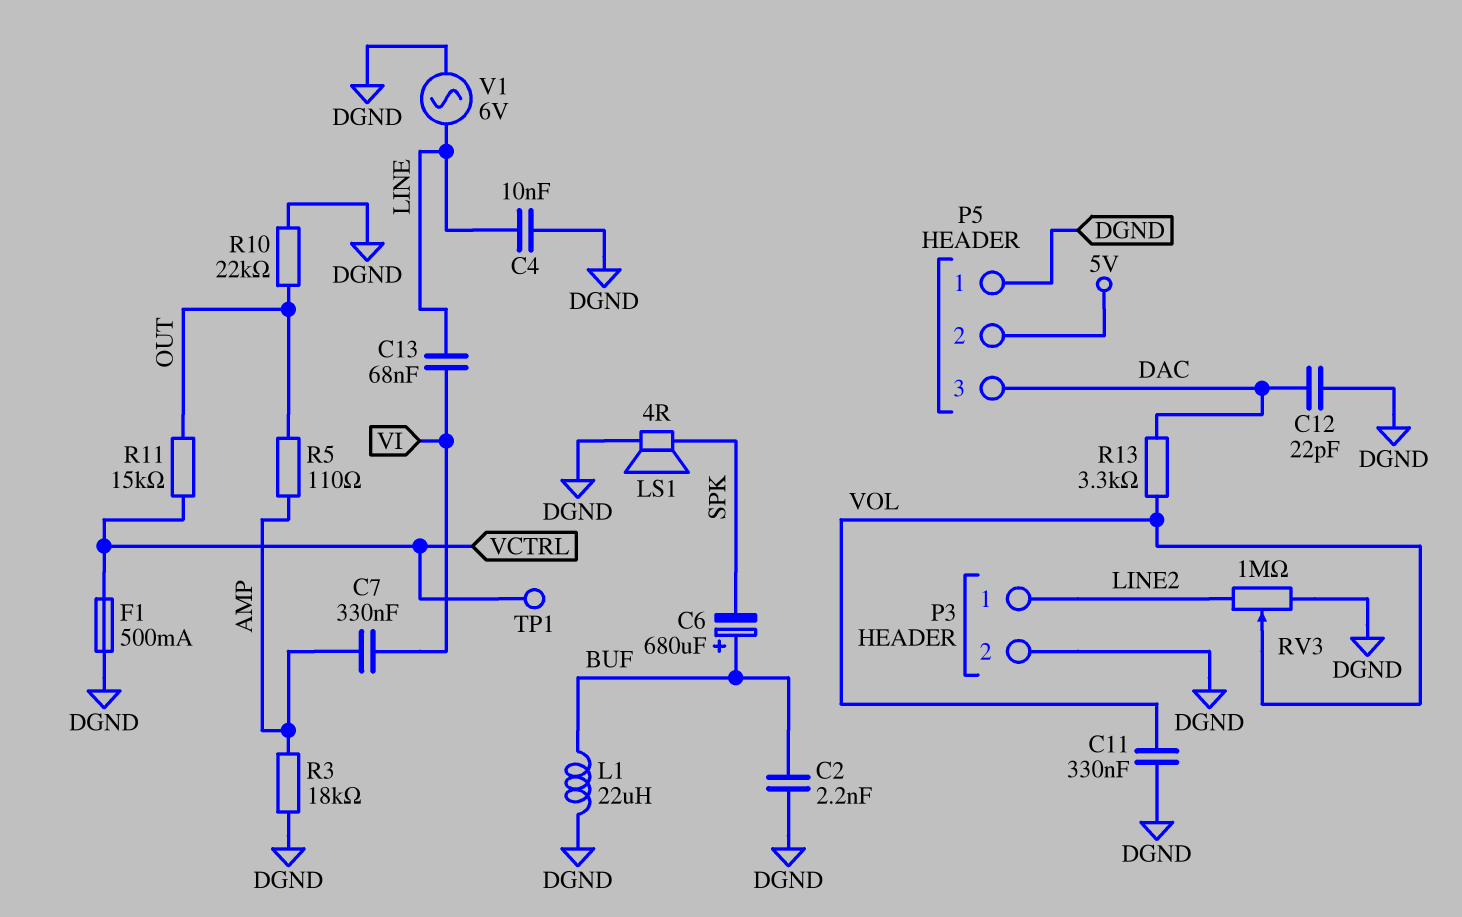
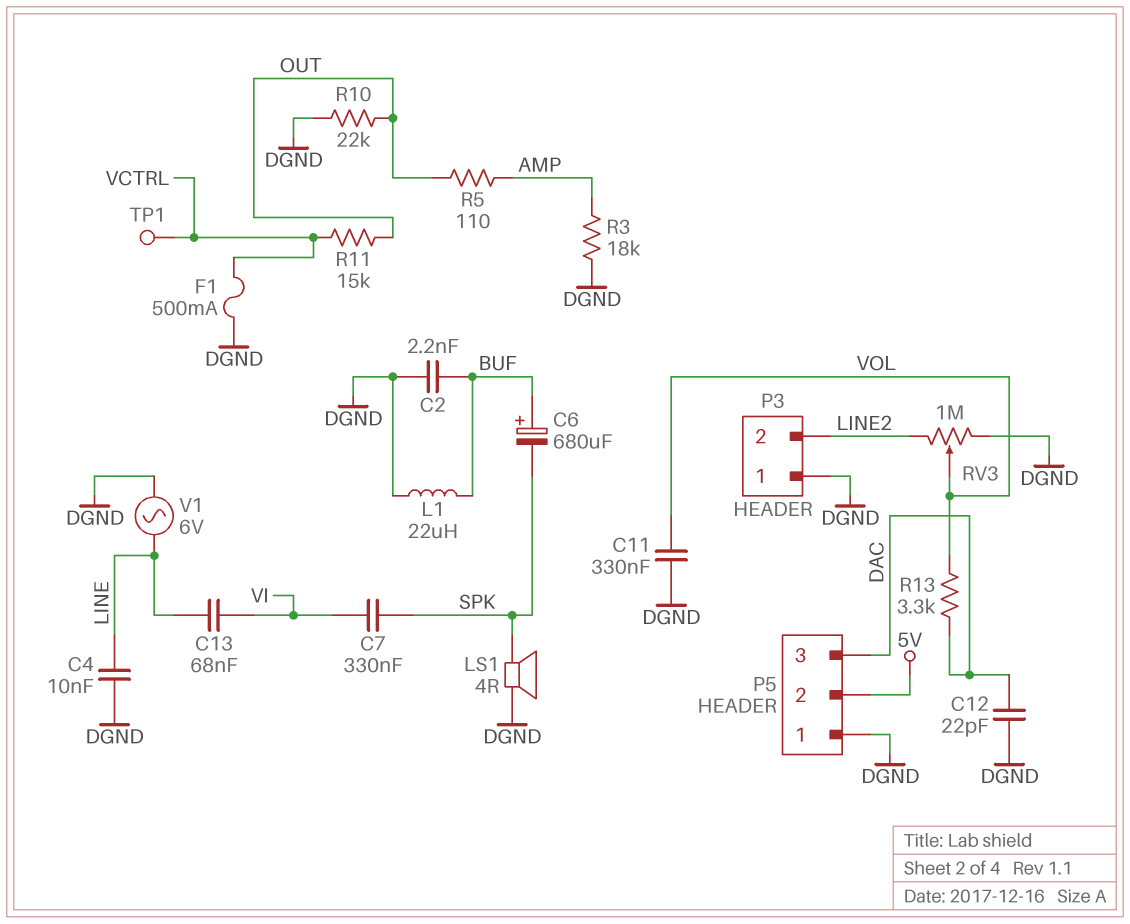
C7: 330nF (AMP, VI) -> 330nF (SPK, VI)
P3 pin 1: LINE2 -> DGND
P3 pin 2: DGND -> LINE2

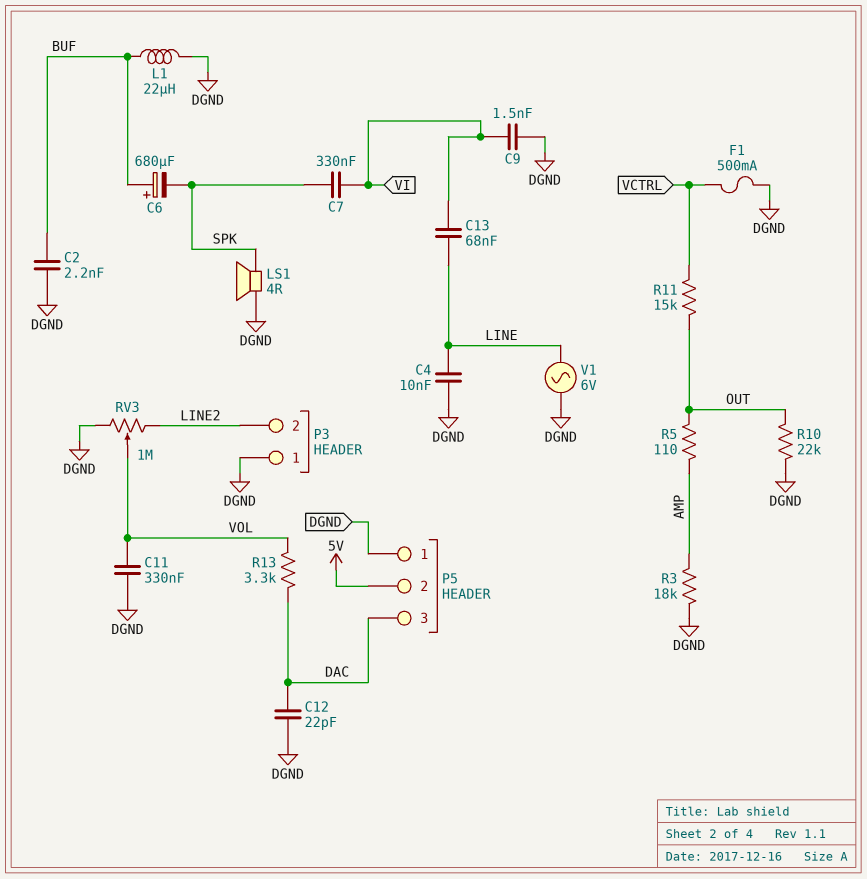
C9: none -> 1.5nF (DGND, VI)
TP1: test point (VCTRL) -> none

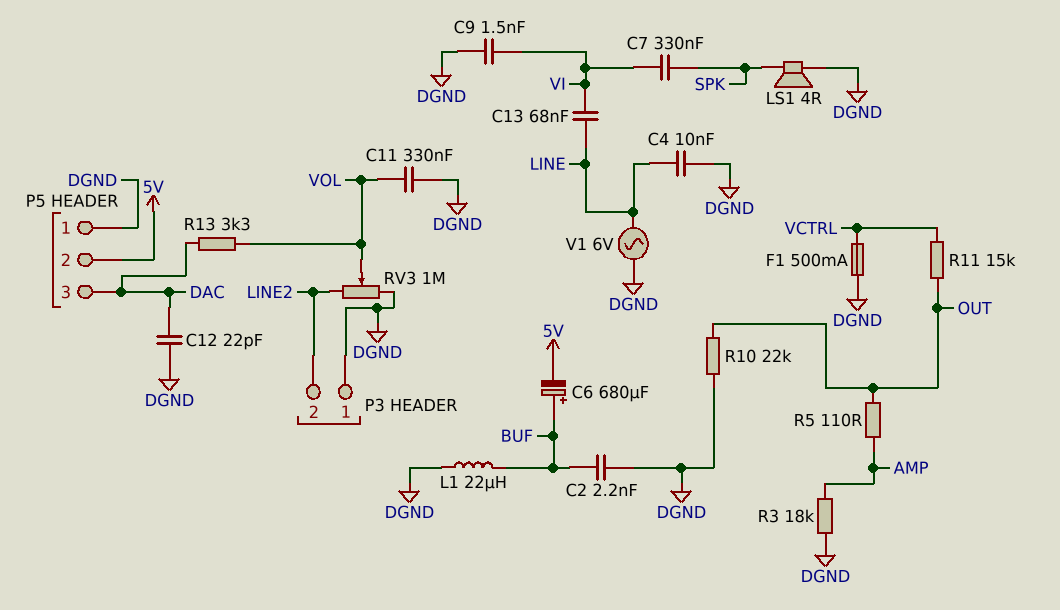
C6: 680uF (plus BUF, minus SPK) -> 680uF (plus BUF, minus 5V)

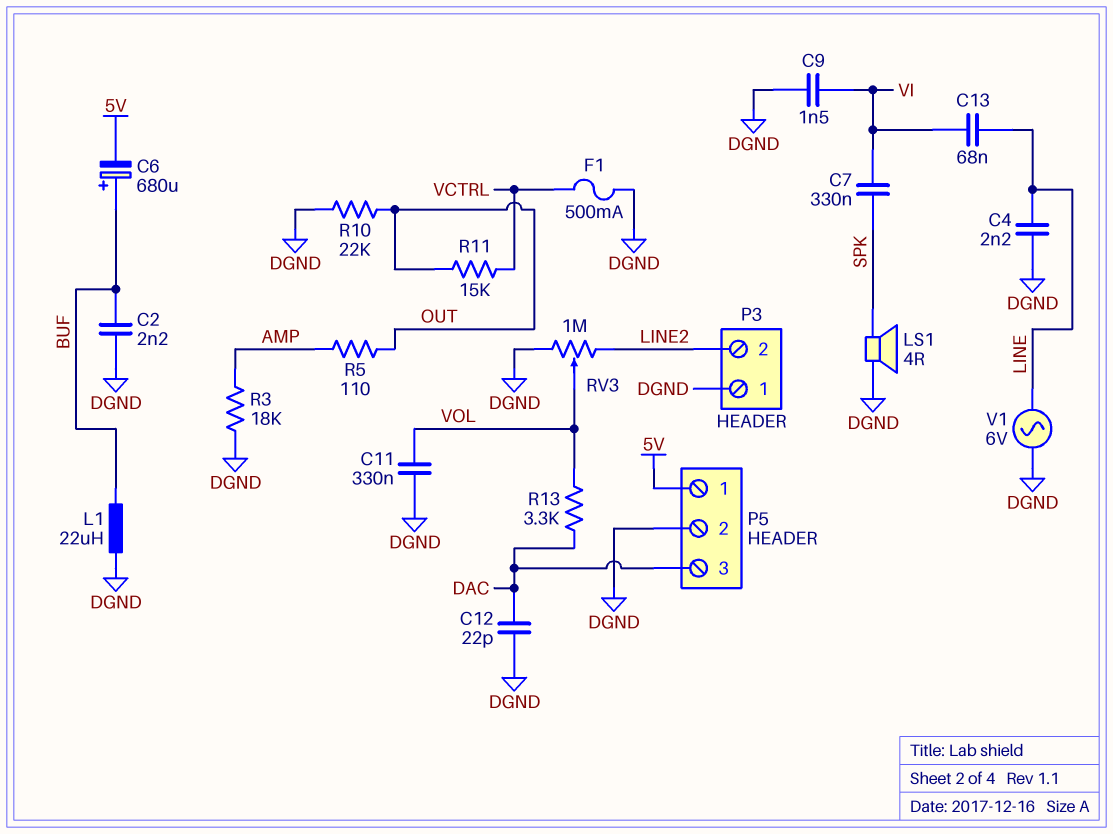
C4: 10nF (DGND, LINE) -> 2.2nF (DGND, LINE)
P5 pin 1: DGND -> 5V
P5 pin 2: 5V -> DGND

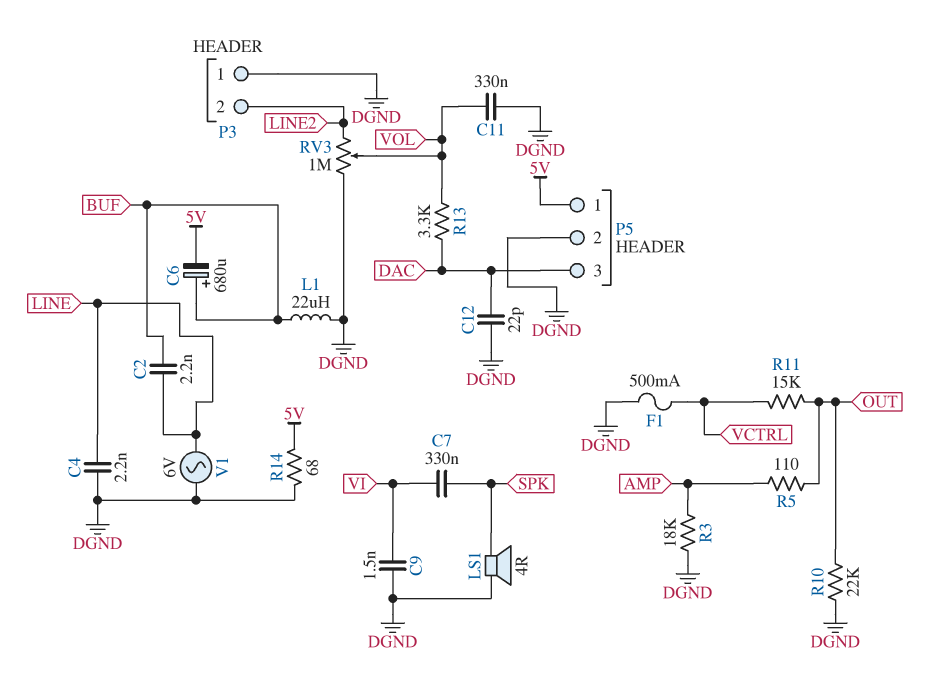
C2: 2.2nF (BUF, DGND) -> 2.2nF (BUF, LINE)
C13: 68nF (LINE, VI) -> none
R14: none -> 68 (5V, DGND)

